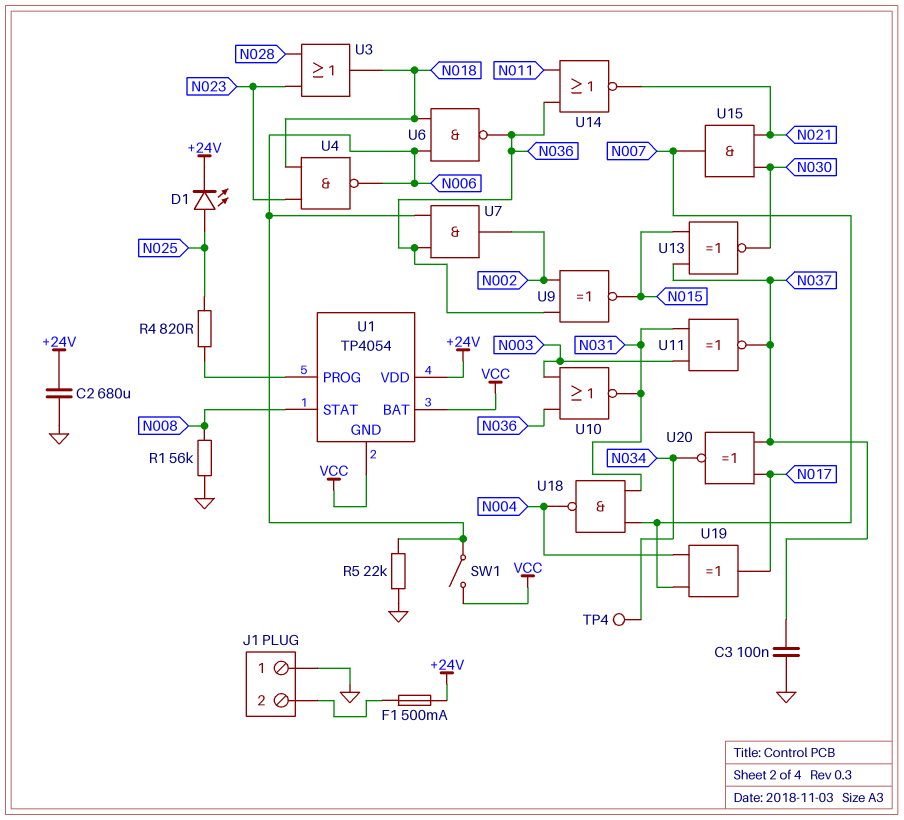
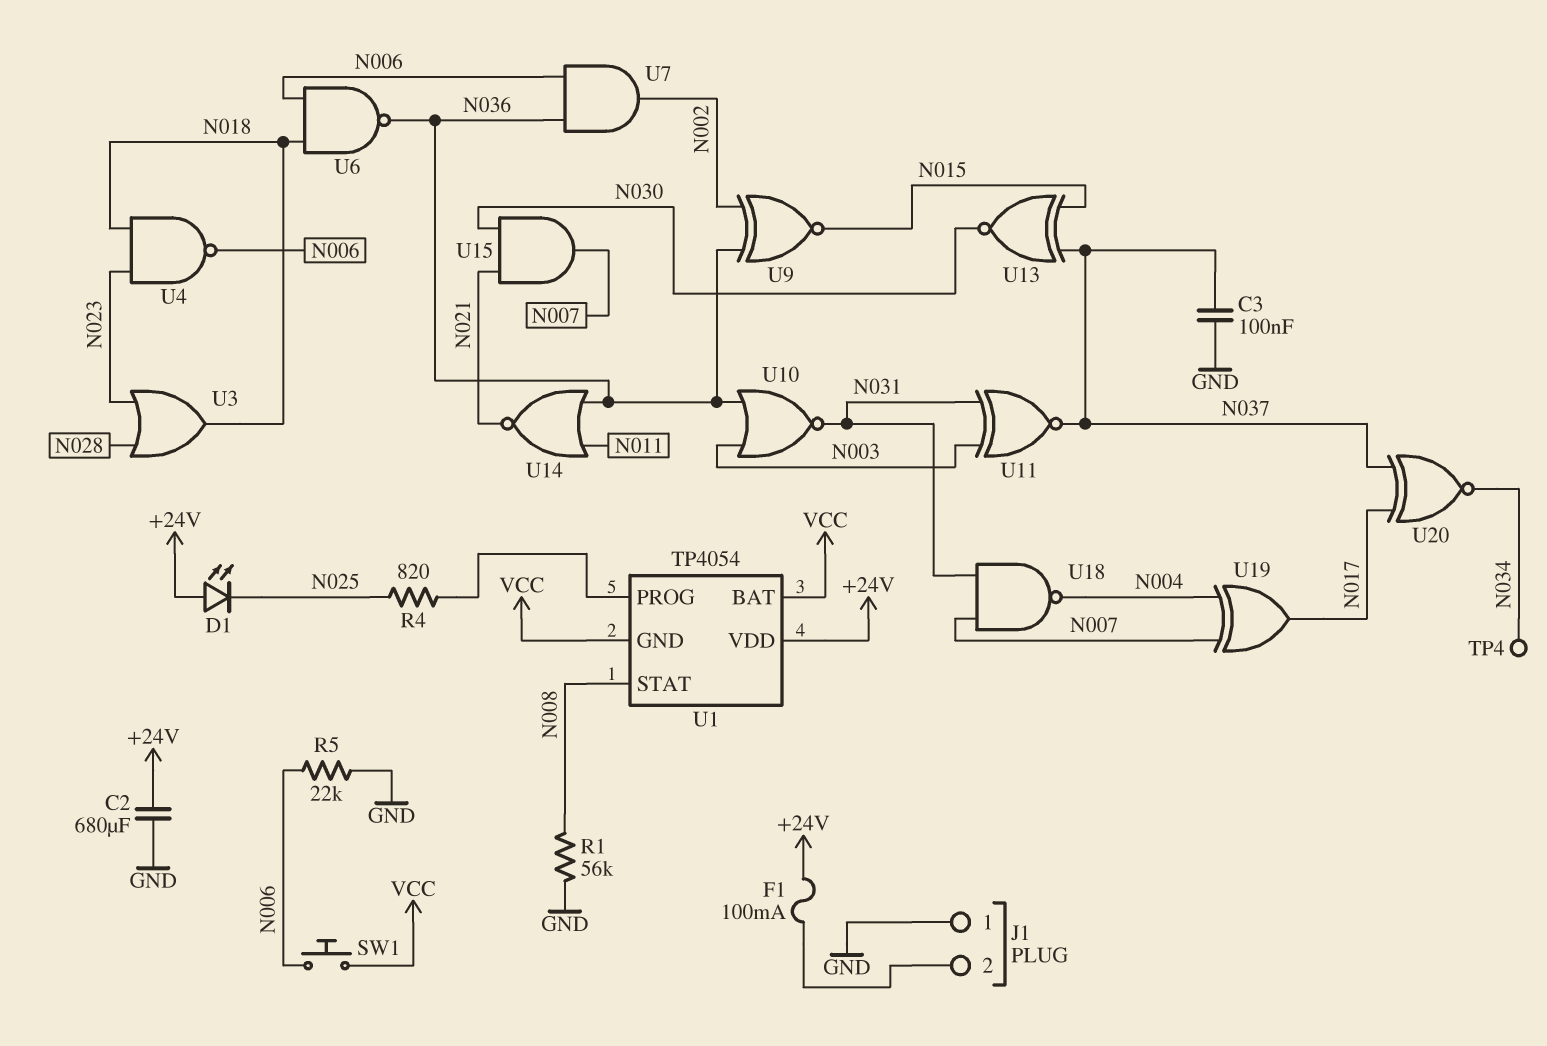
D1: LED (A N025, K +24V) -> LED (A +24V, K N025)
F1: 500mA (+24V, J1/2) -> 100mA (+24V, J1/2)
SW1: switch (N006, VCC) -> button (N006, VCC)

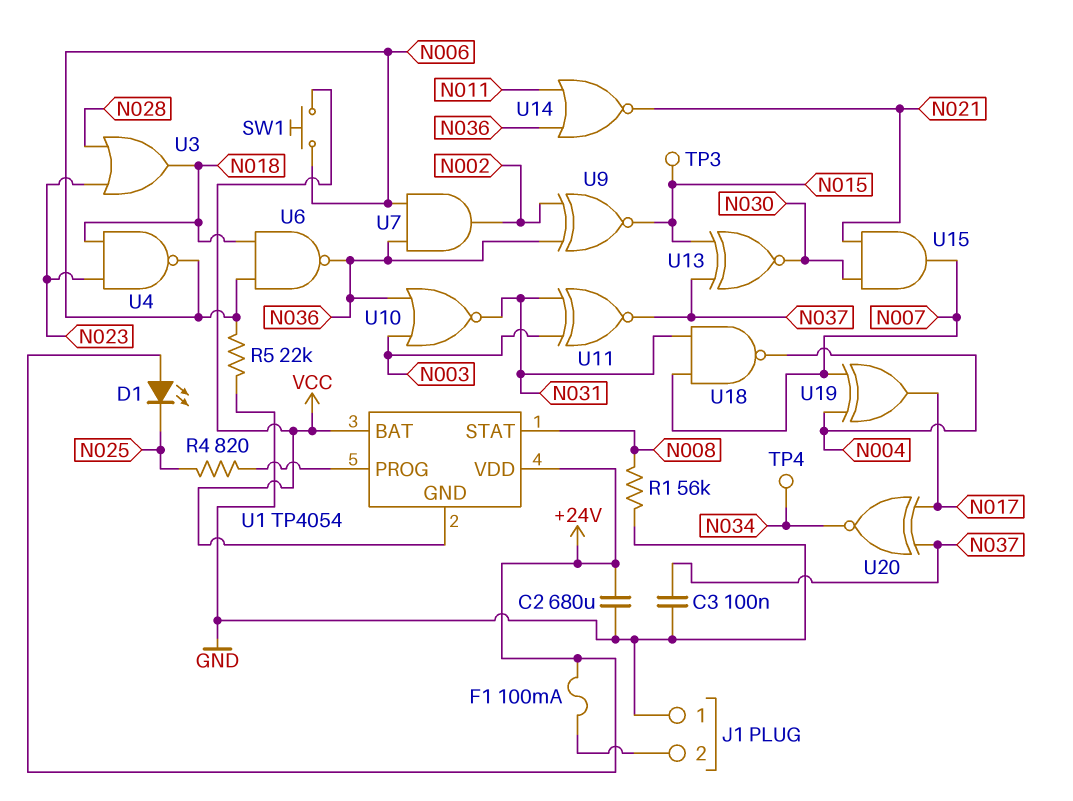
TP3: none -> test point (N015)

